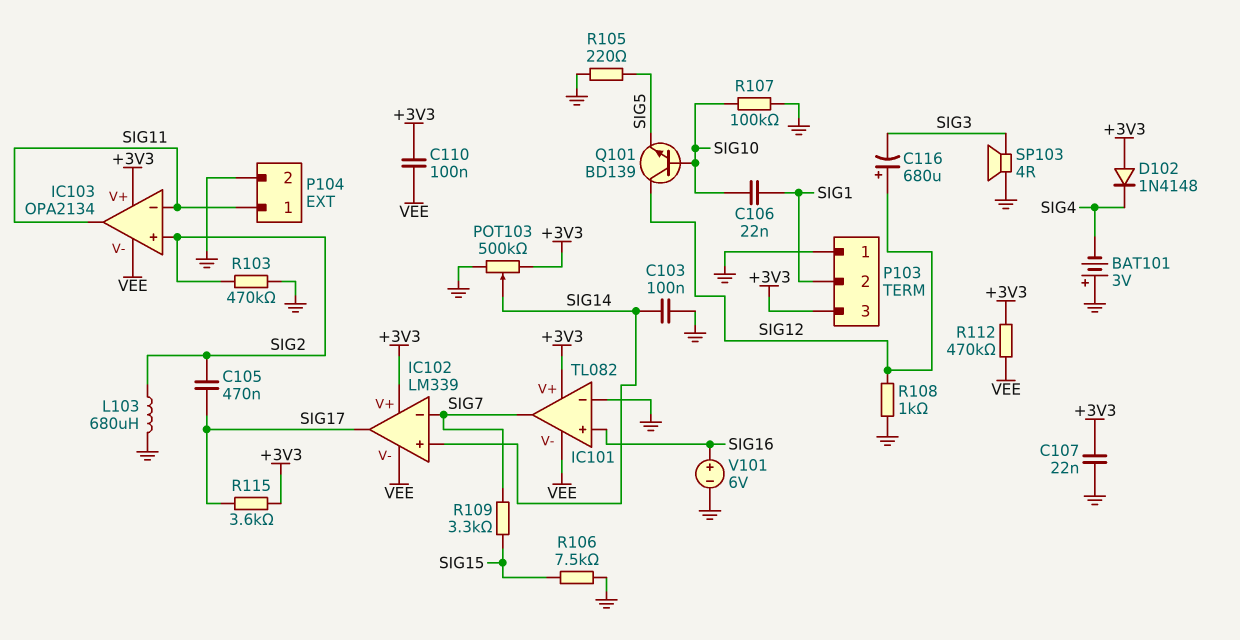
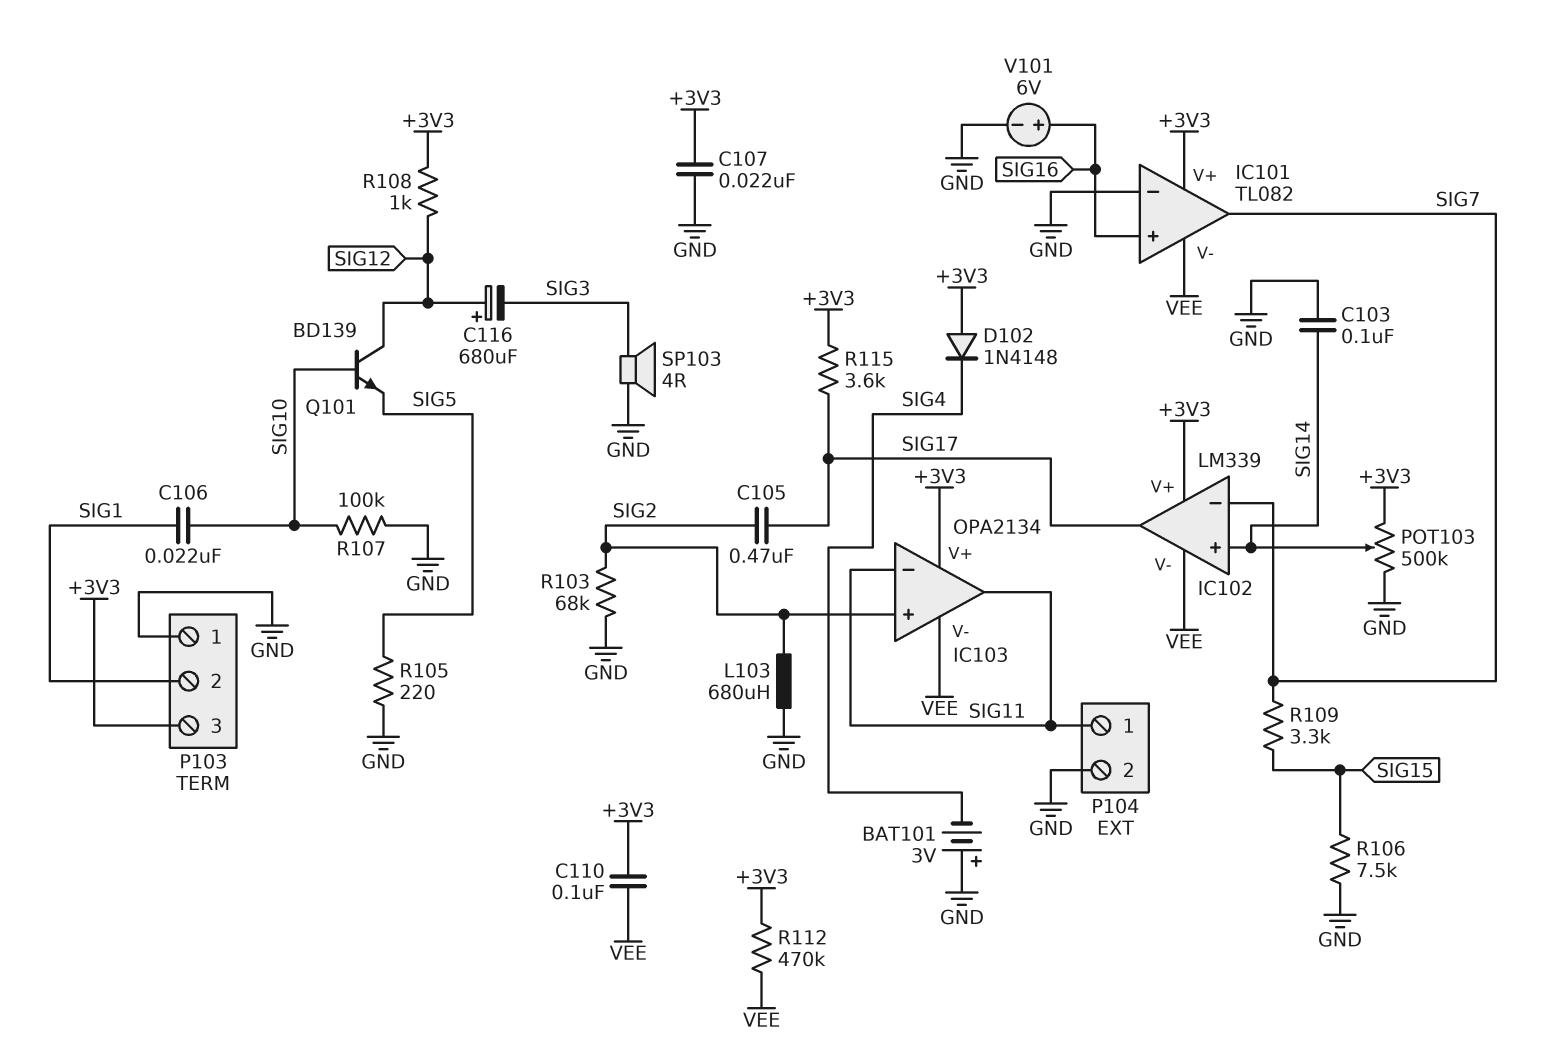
R103: 470k (GND, SIG2) -> 68k (GND, SIG2)
R108: 1k (GND, SIG12) -> 1k (+3V3, SIG12)

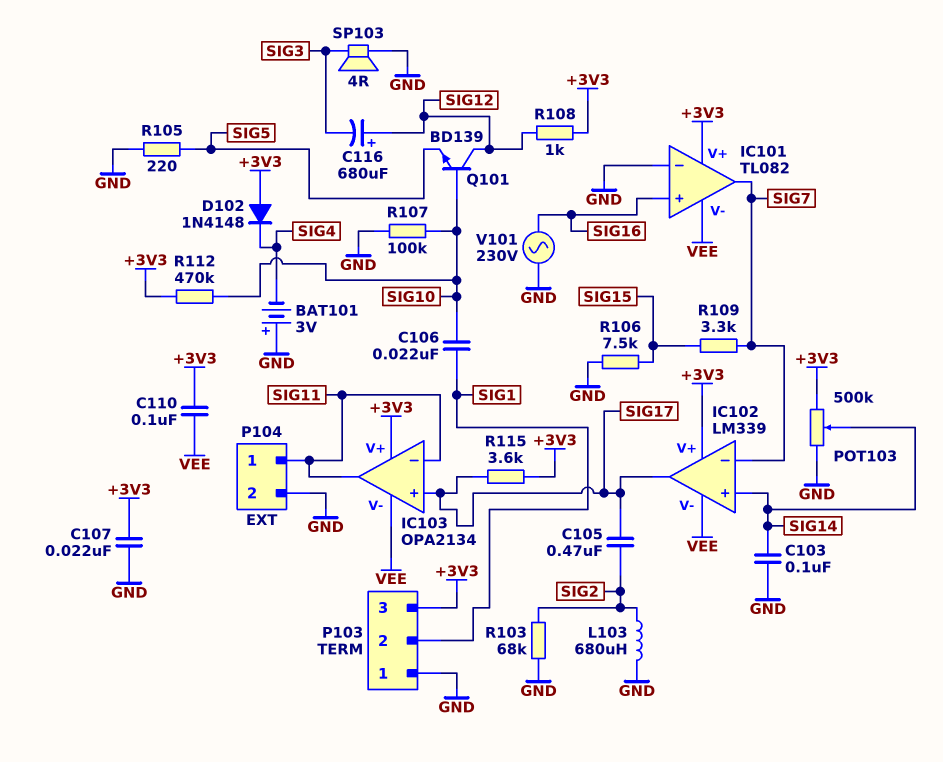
IC103 pin in+: SIG2 -> SIG17
R112: 470k (+3V3, VEE) -> 470k (+3V3, SIG10)
V101: 6V (plus SIG16, minus GND) -> AC 230V (GND, SIG16)

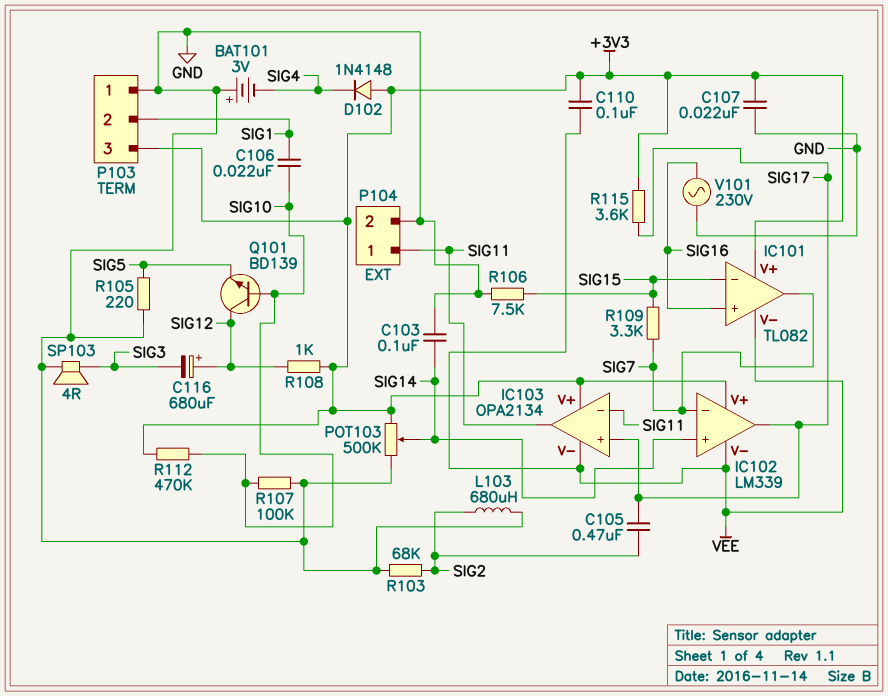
IC101 pin in-: GND -> SIG15

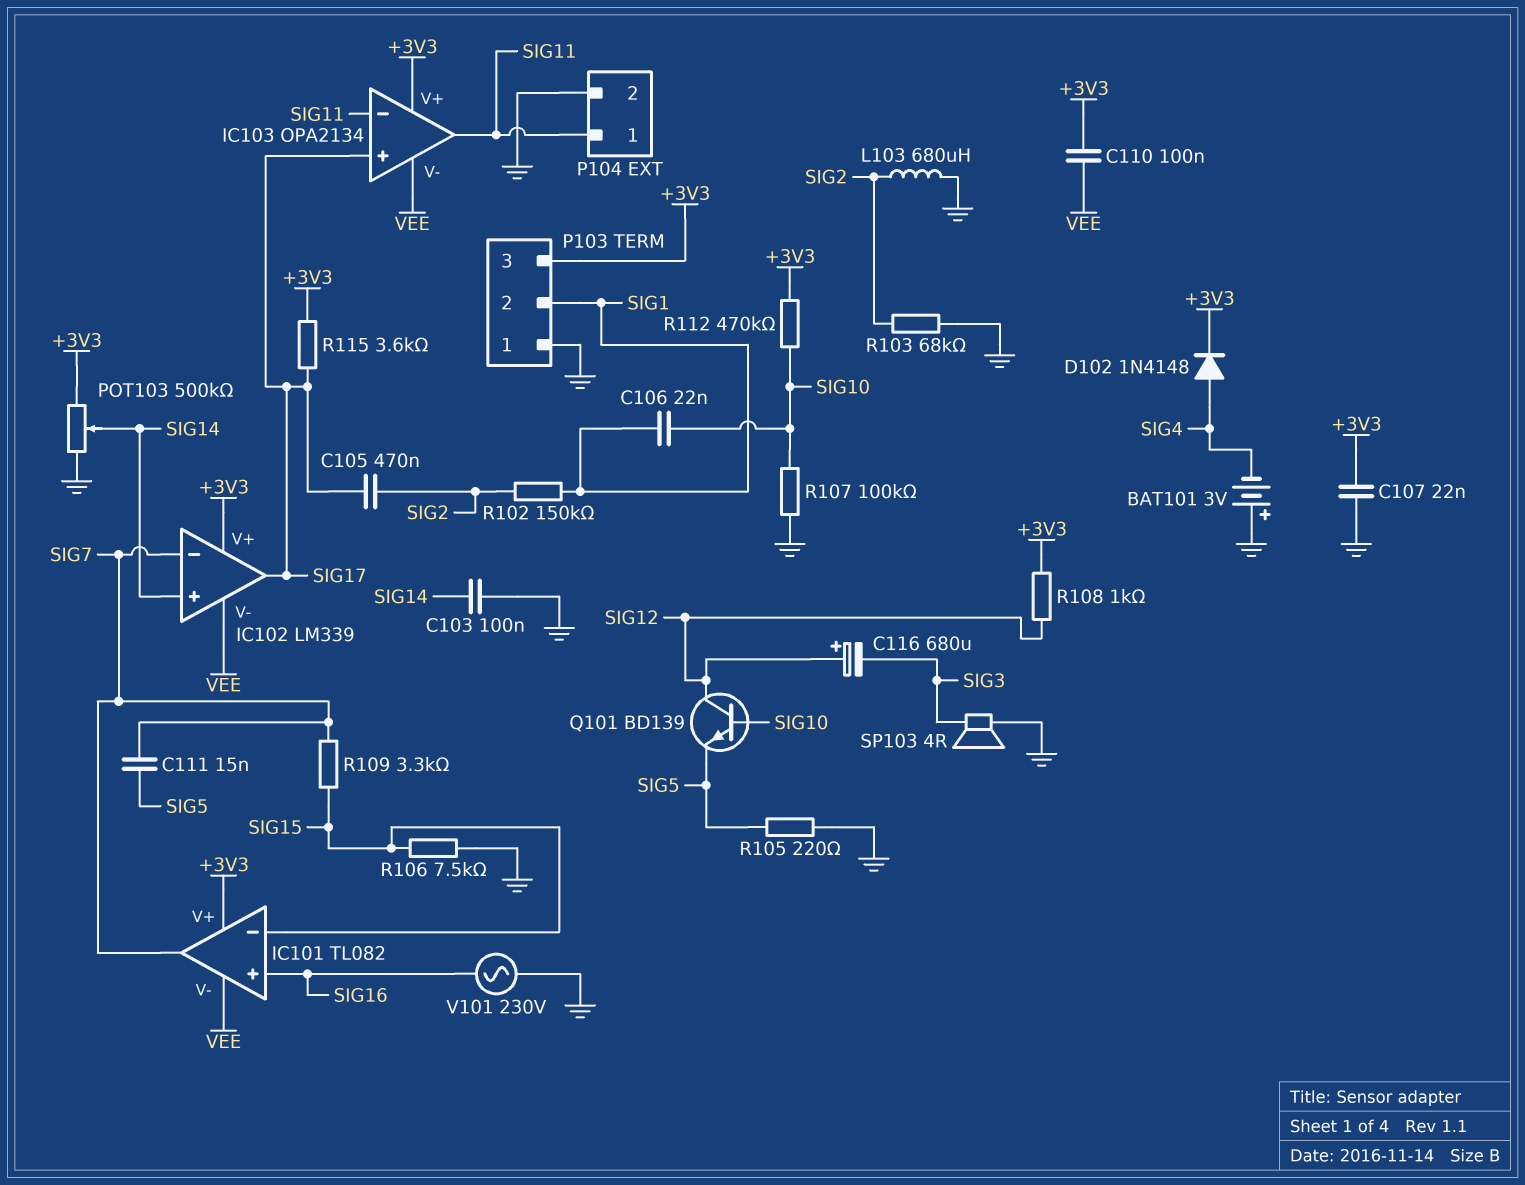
C111: none -> 15nF (SIG5, SIG7)
D102: diode 1N4148 (A +3V3, K SIG4) -> diode 1N4148 (A SIG4, K +3V3)
R102: none -> 150k (SIG1, SIG2)

